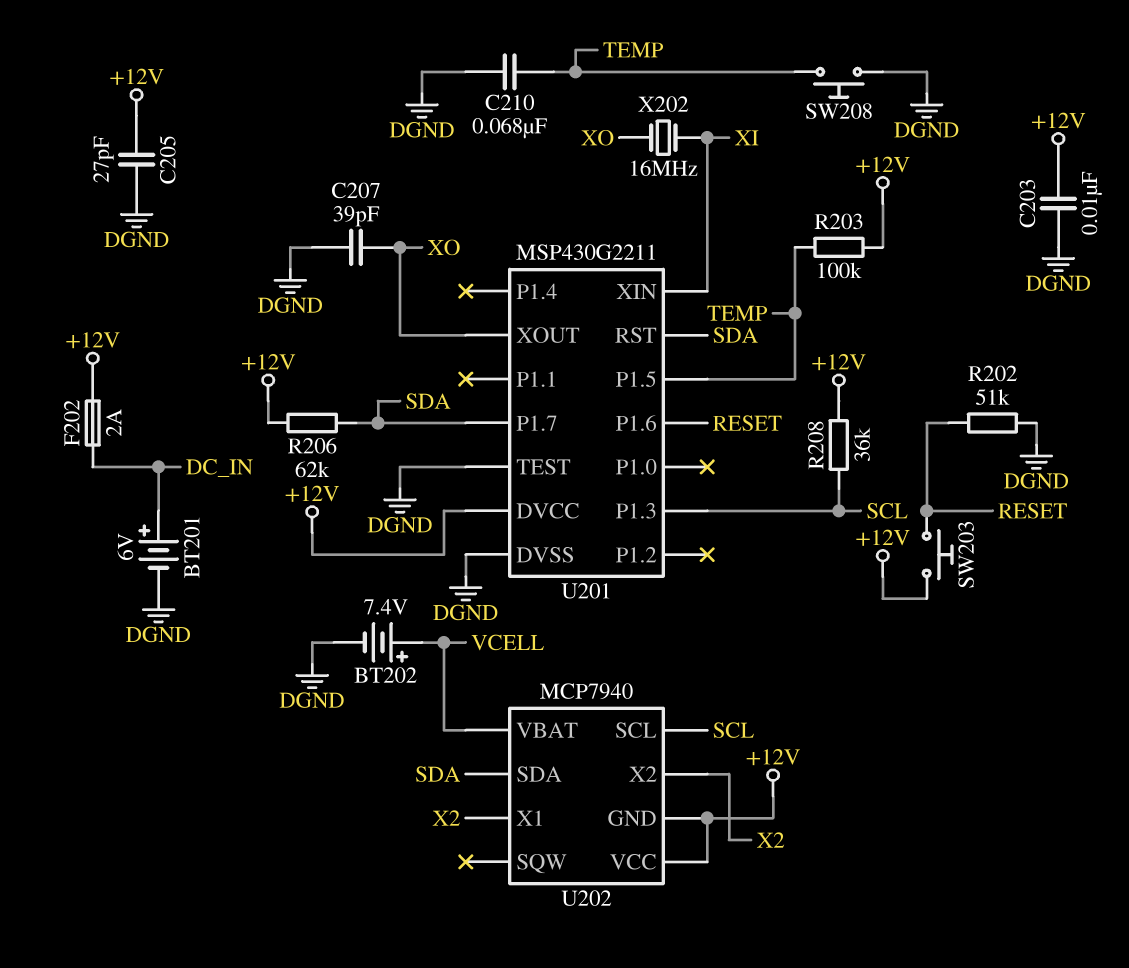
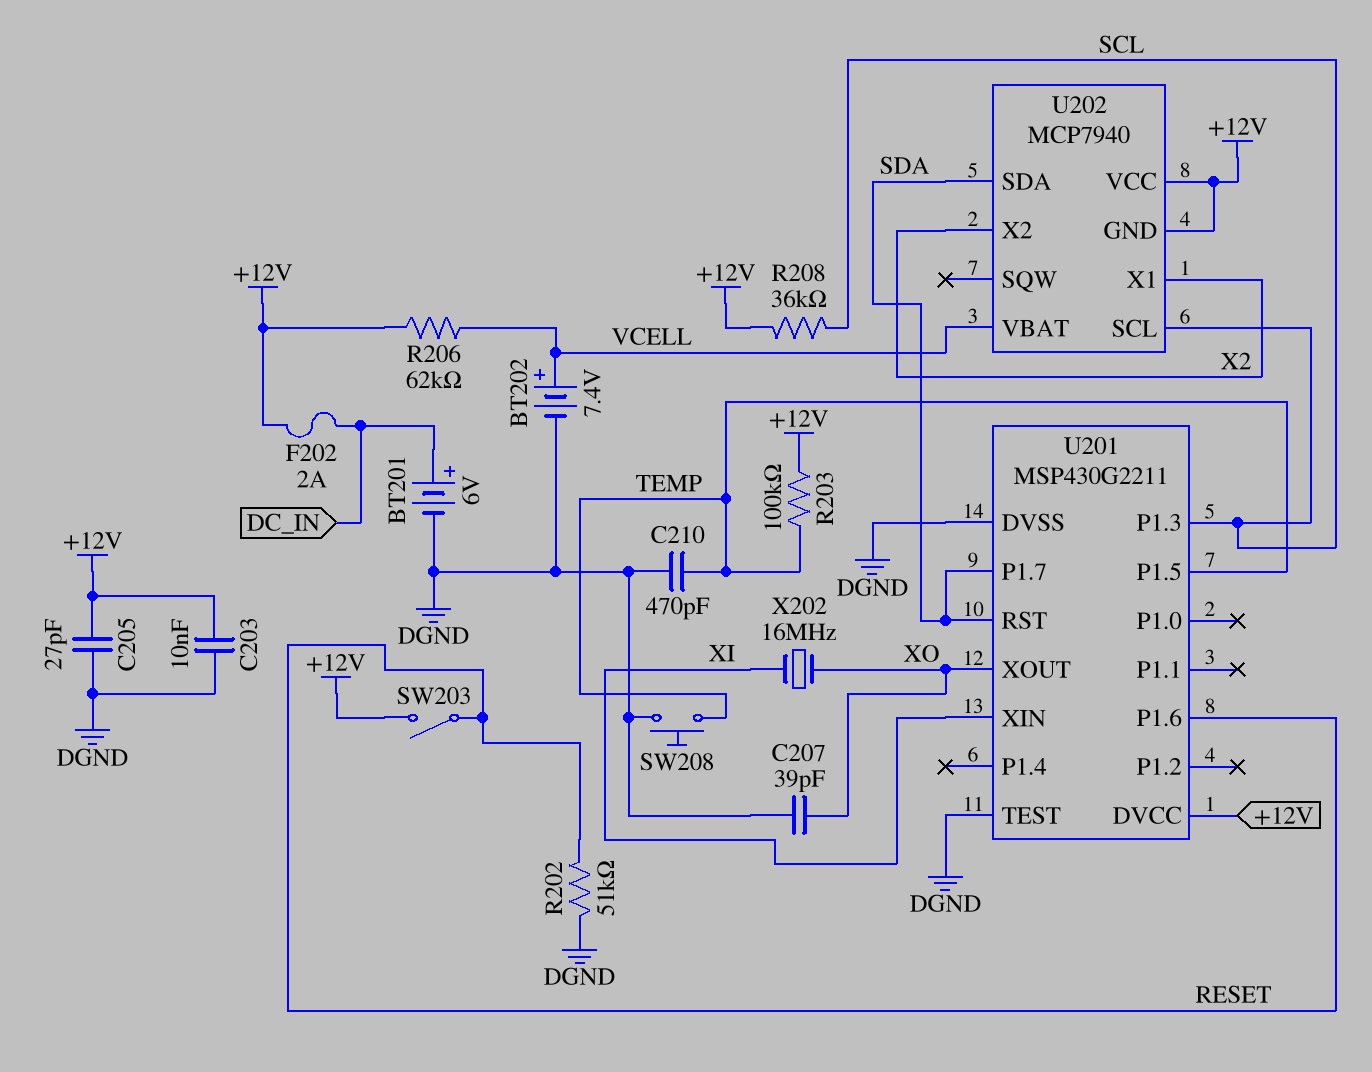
C210: 68nF (DGND, TEMP) -> 470pF (DGND, TEMP)
R206: 62k (+12V, SDA) -> 62k (+12V, VCELL)
SW203: button (+12V, RESET) -> switch (+12V, RESET)

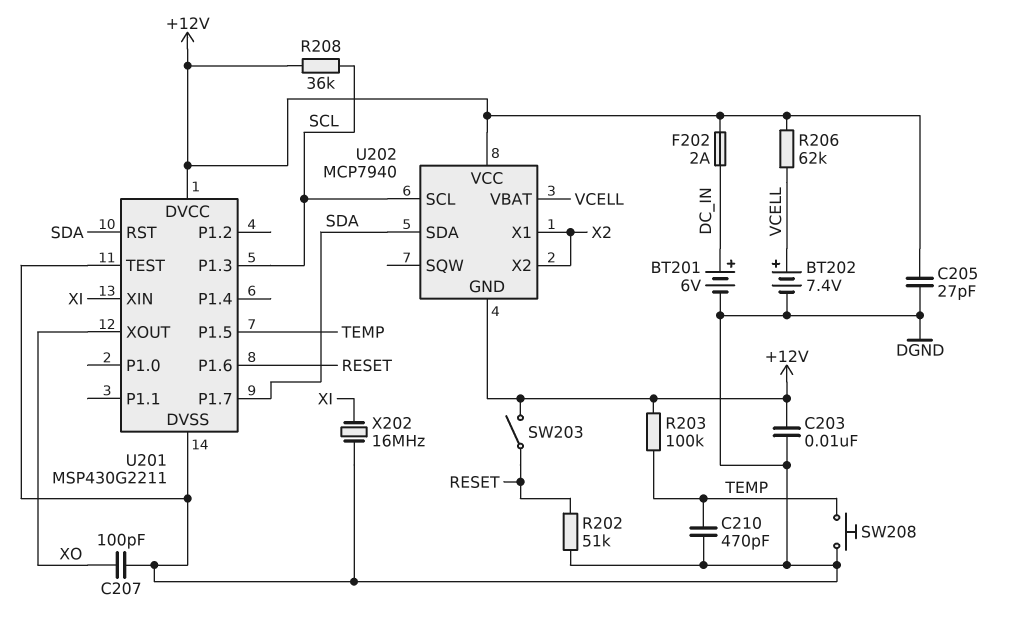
C207: 39pF (DGND, XO) -> 100pF (DGND, XO)
X202: 16MHz (XI, XO) -> 16MHz (DGND, XI)

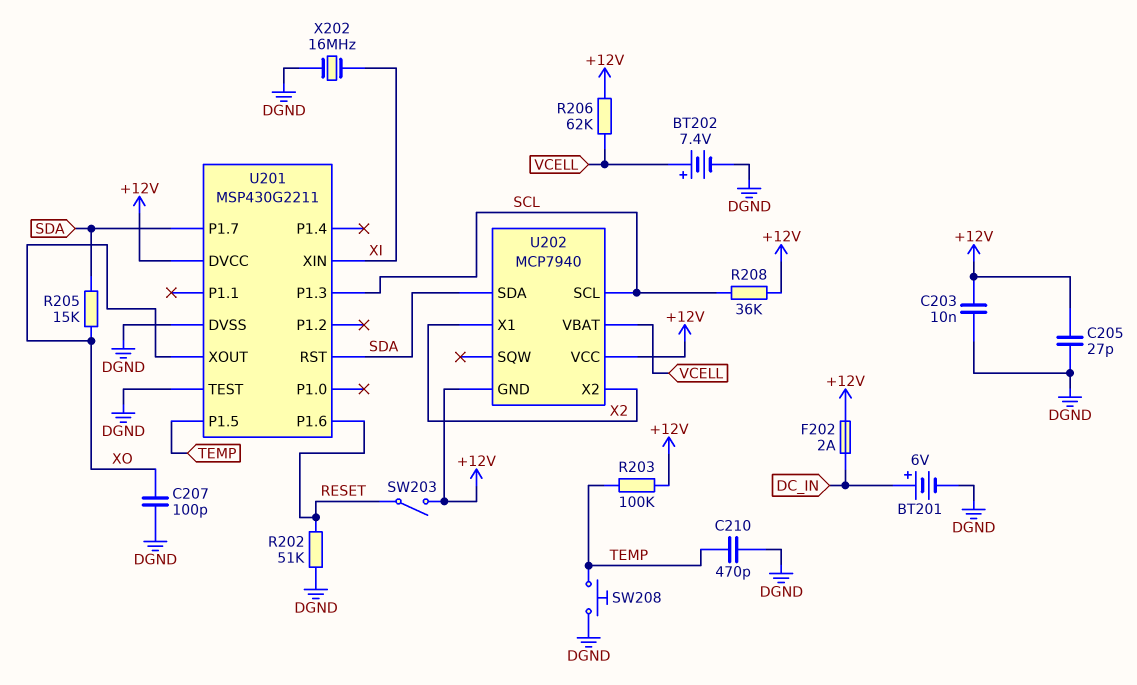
R205: none -> 15k (SDA, XO)

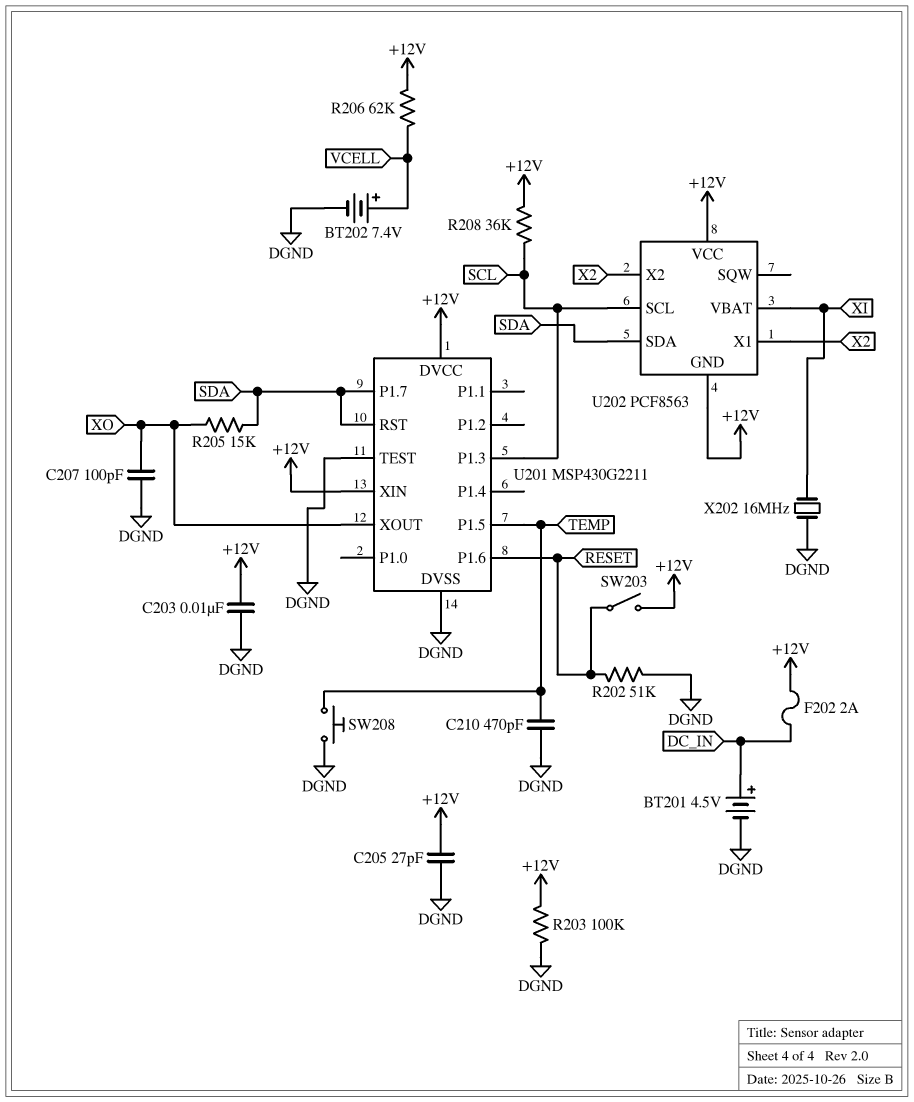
BT201: 6V (plus DC_IN, minus DGND) -> 4.5V (plus DC_IN, minus DGND)
R203: 100k (+12V, TEMP) -> 100k (+12V, DGND)
U201 pin XIN: XI -> +12V
U202: MCP7940 -> PCF8563
U202 pin VBAT: VCELL -> XI

